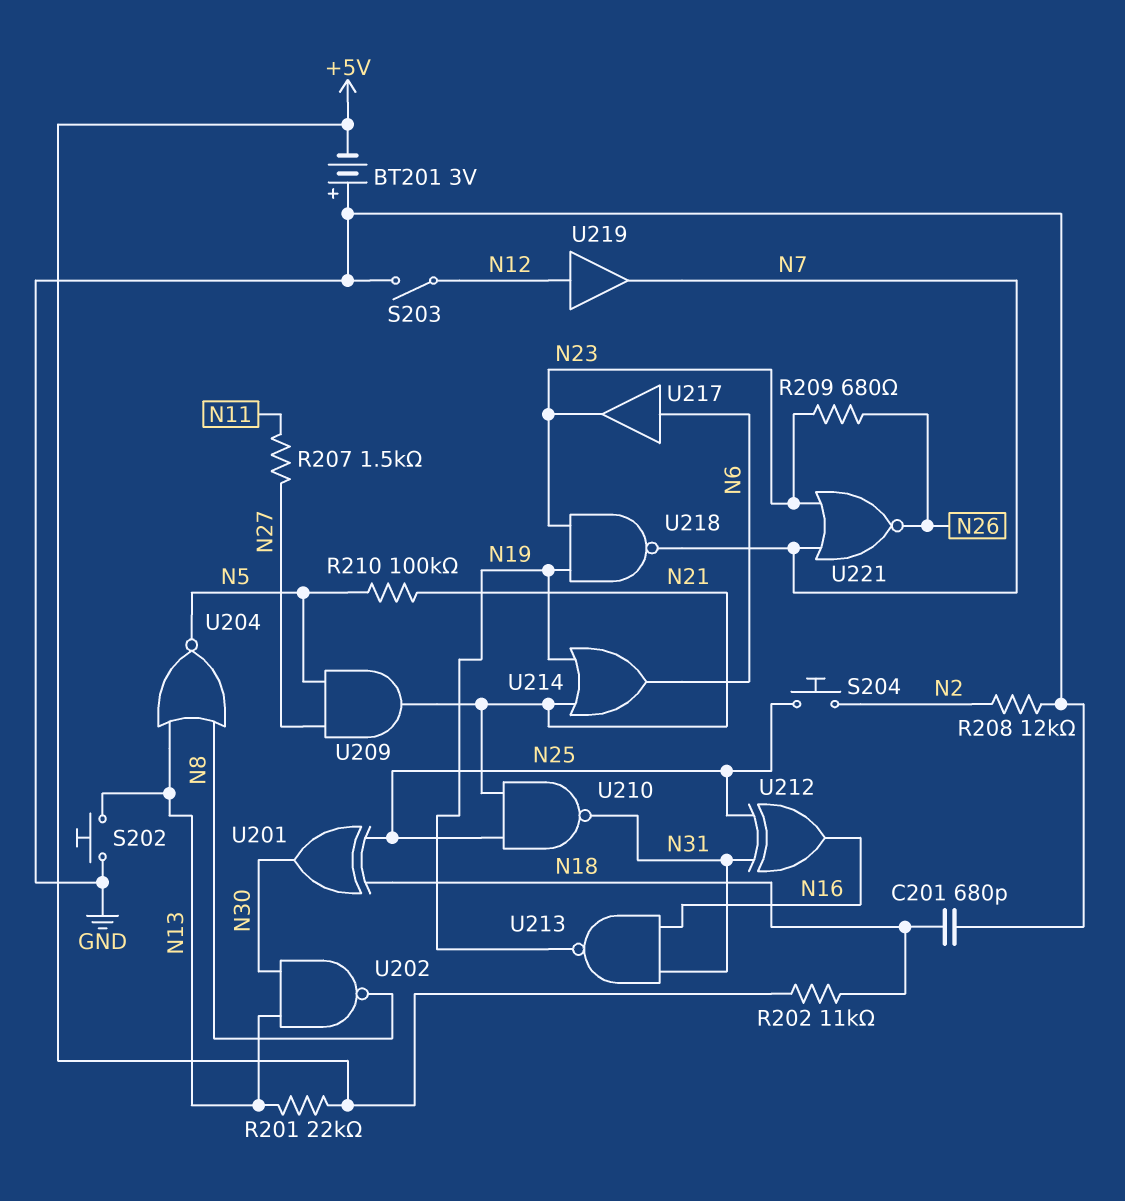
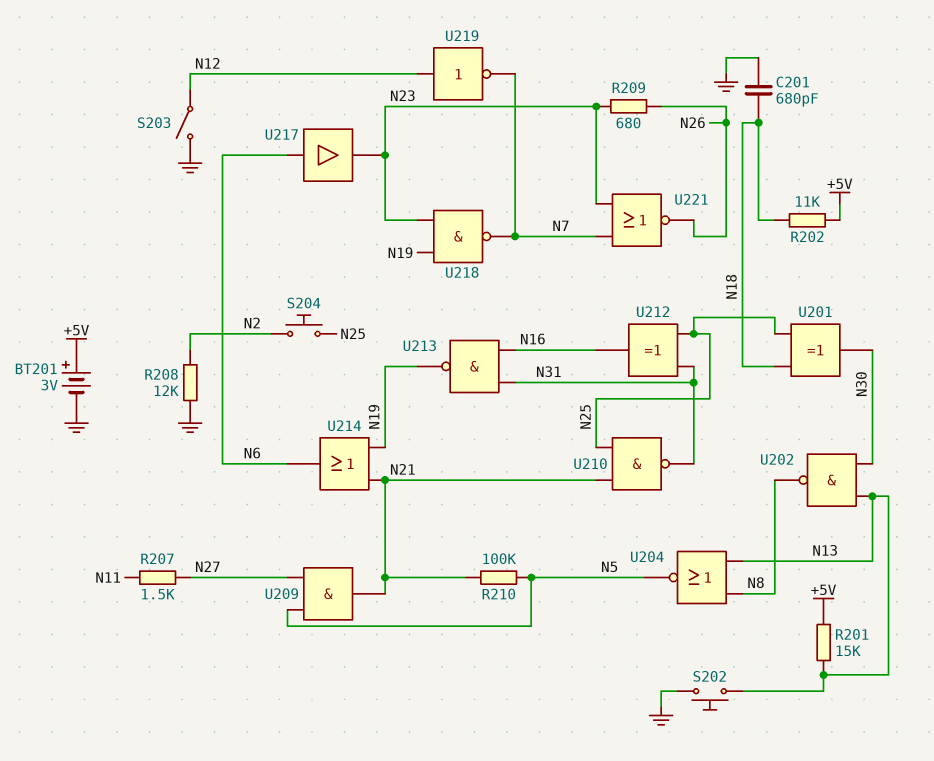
BT201: 3V (plus GND, minus +5V) -> 3V (plus +5V, minus GND)
R201: 22k (+5V, N13) -> 15k (+5V, N13)
U219: buffer (in N12, out N7) -> NOT (in N12, out N7)

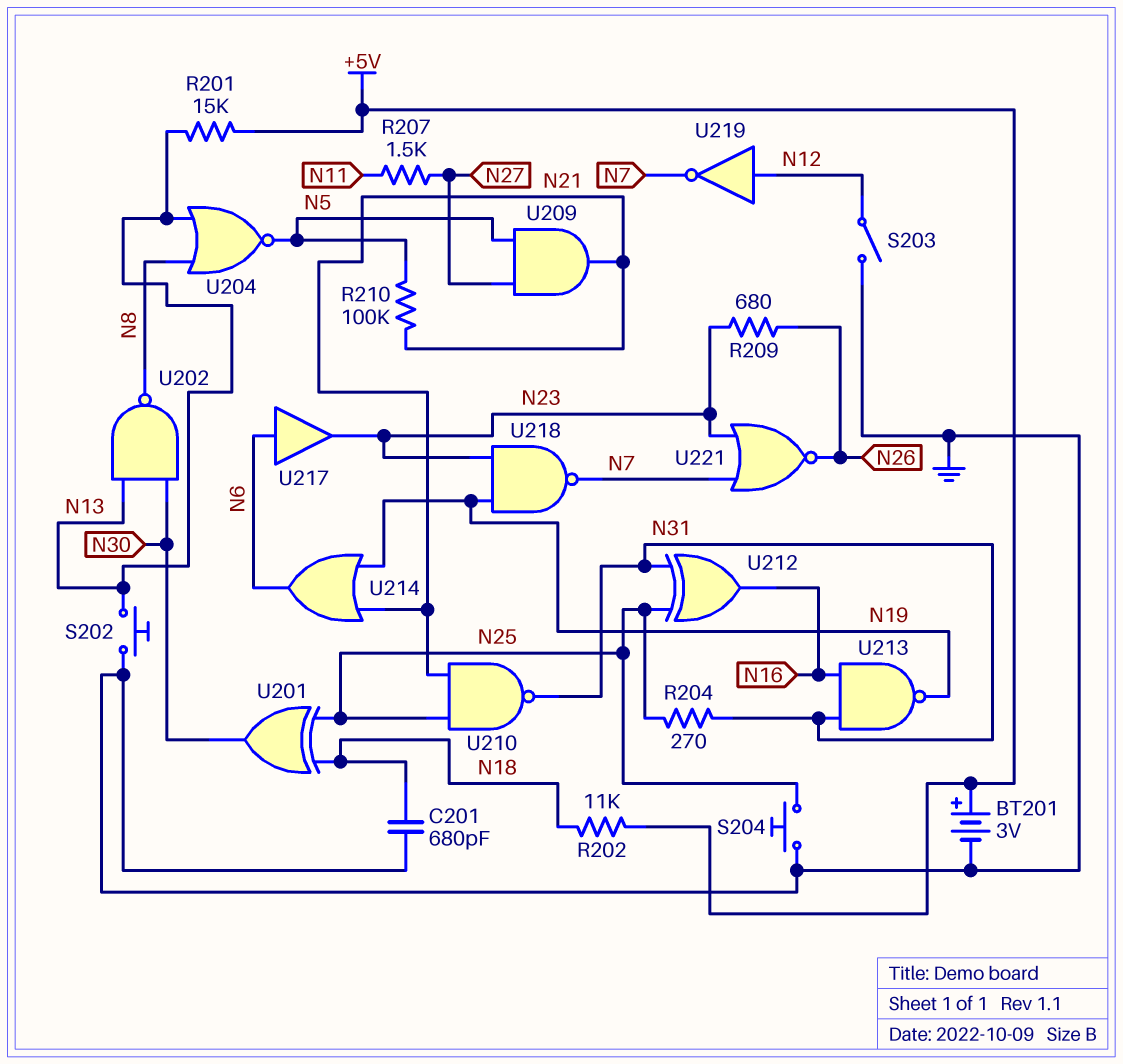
R204: none -> 270 (N25, N31)
R208: 12k (GND, N2) -> none
S204: button (N2, N25) -> button (GND, N25)

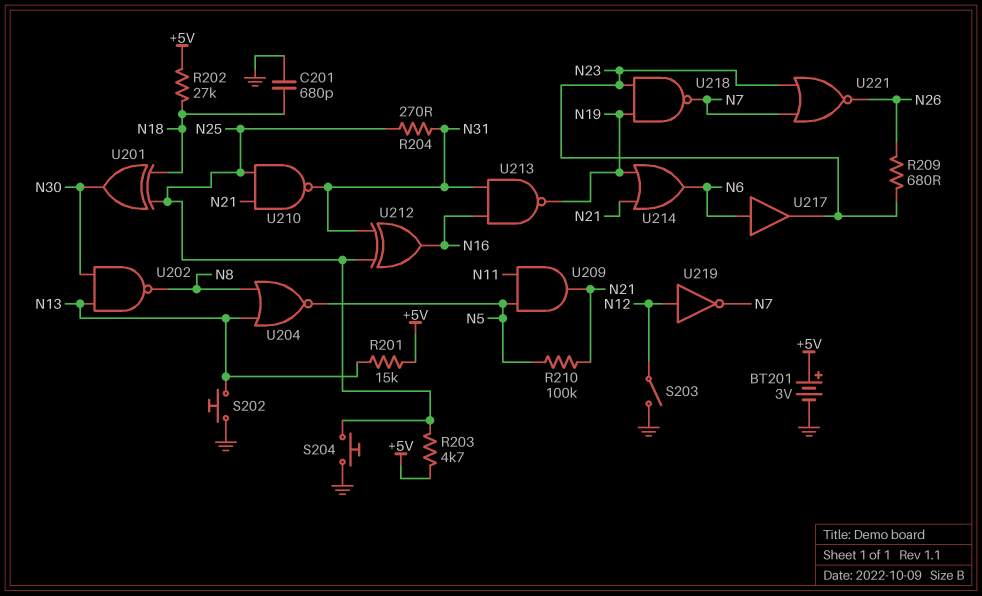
R202: 11k (+5V, N18) -> 27k (+5V, N18)
R203: none -> 4.7k (+5V, N25)
R207: 1.5k (N11, N27) -> none
U209: AND (in N5, in N27, out N21) -> AND (in N5, in N11, out N21)

